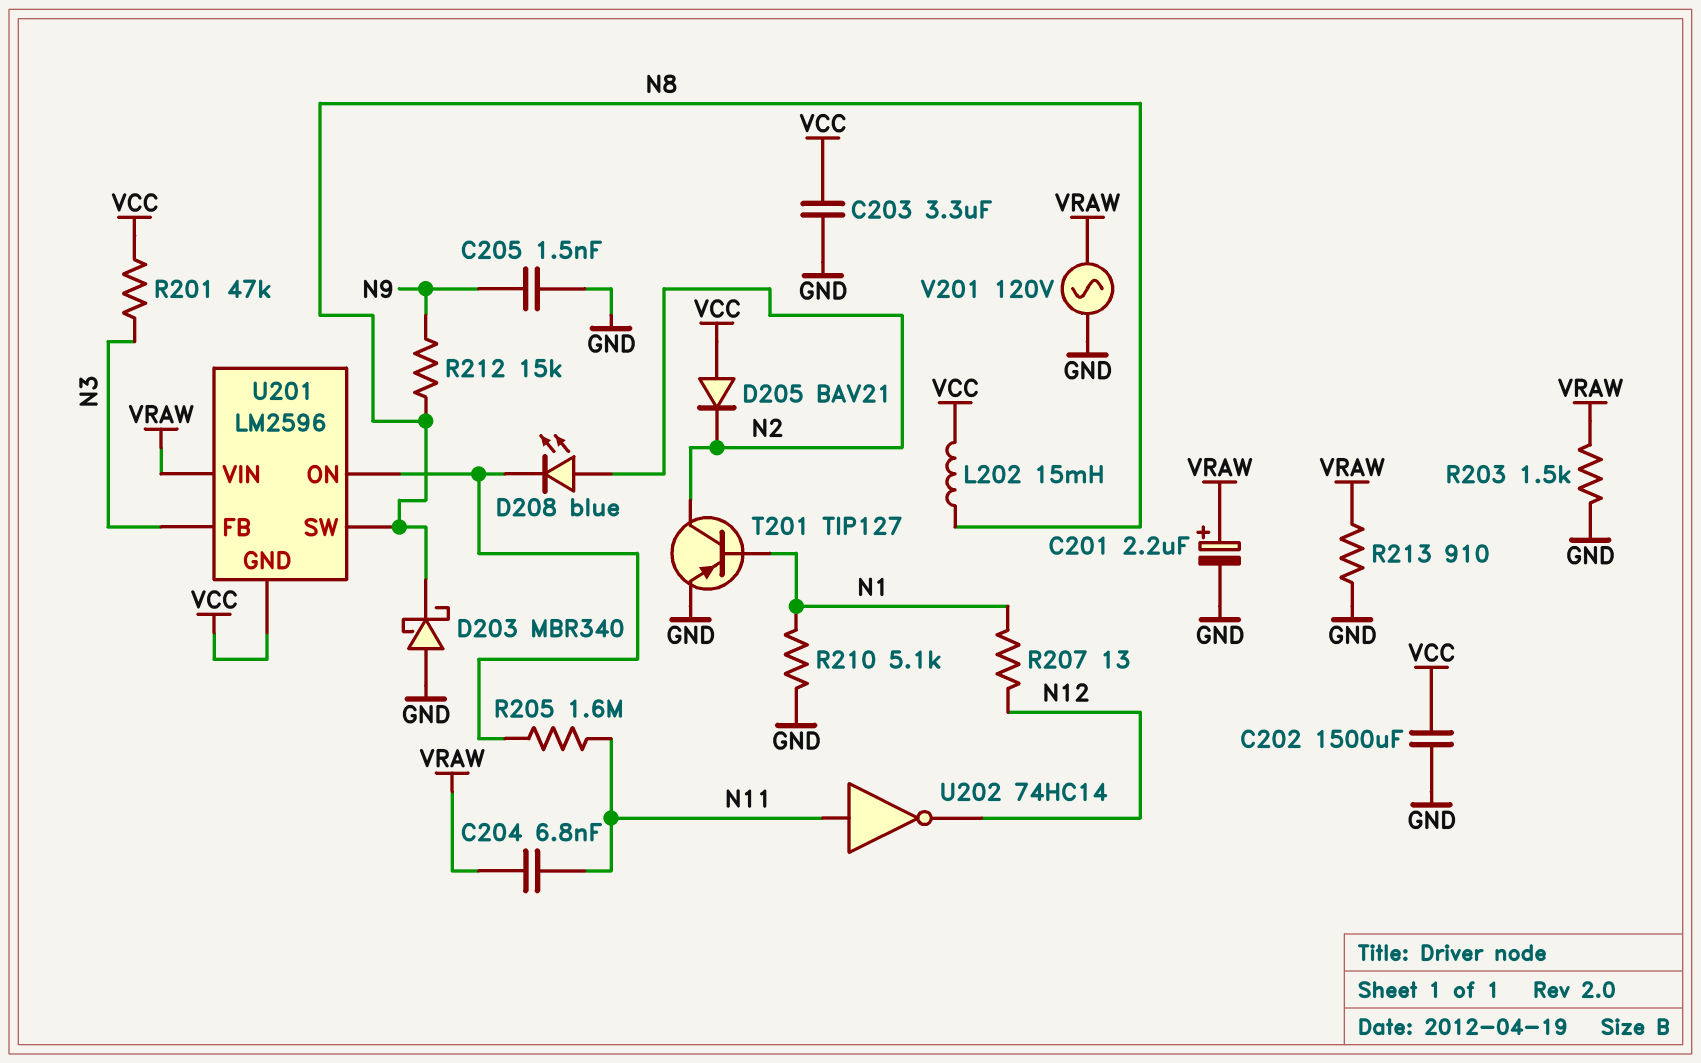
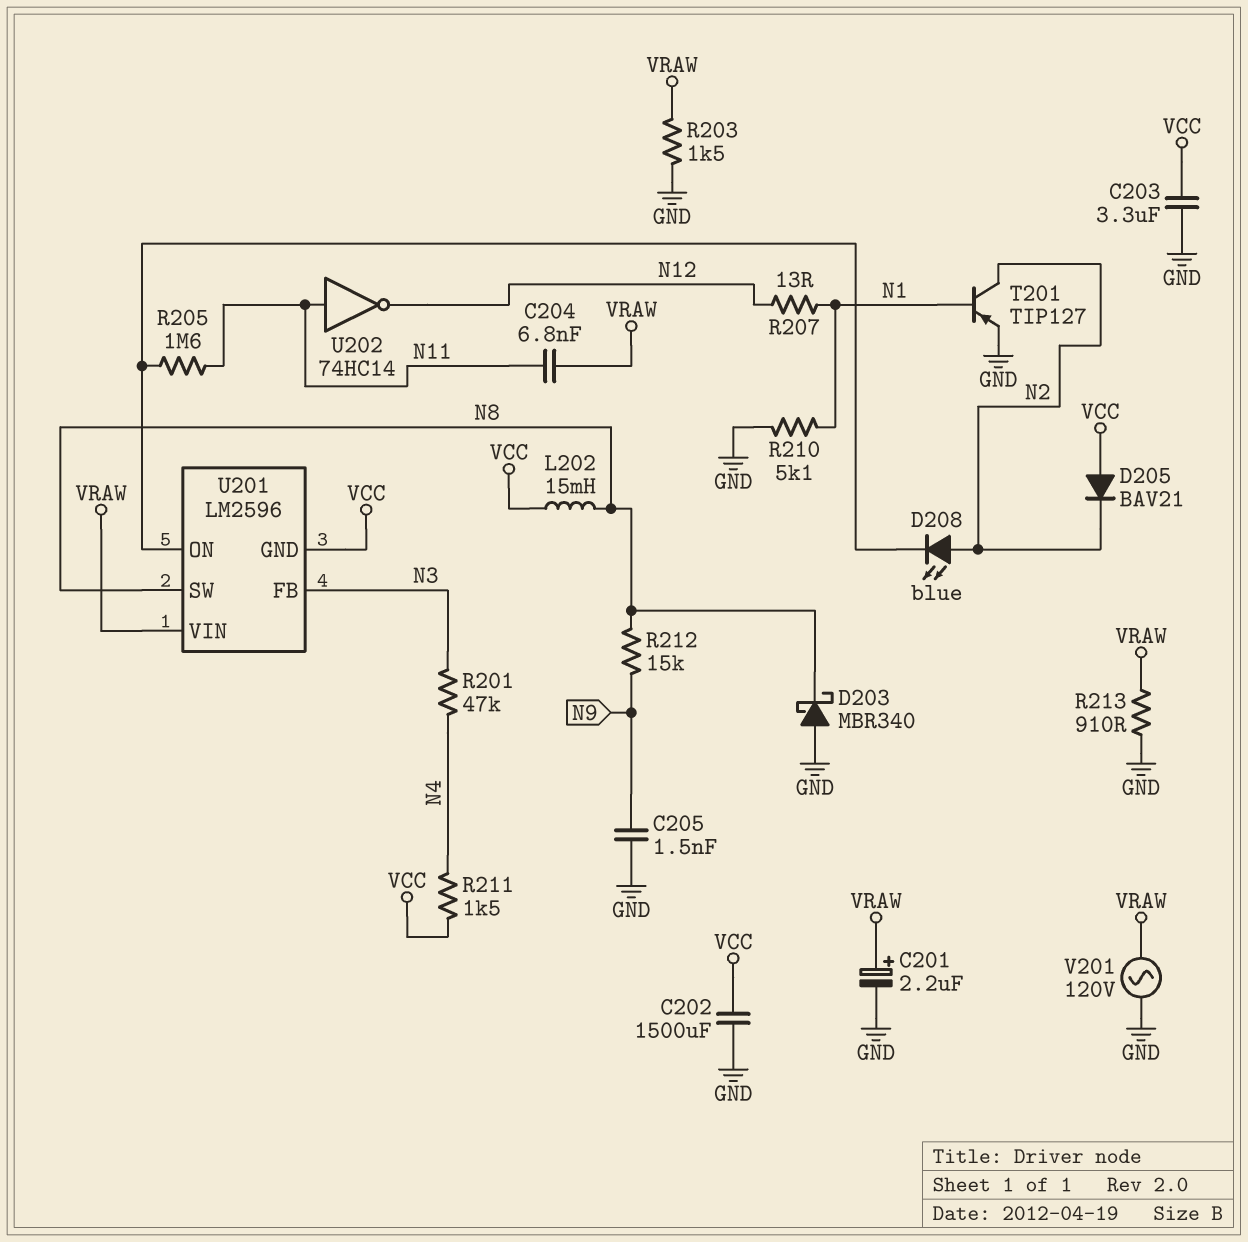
R201: 47k (N3, VCC) -> 47k (N3, N4)
R211: none -> 1.5k (N4, VCC)

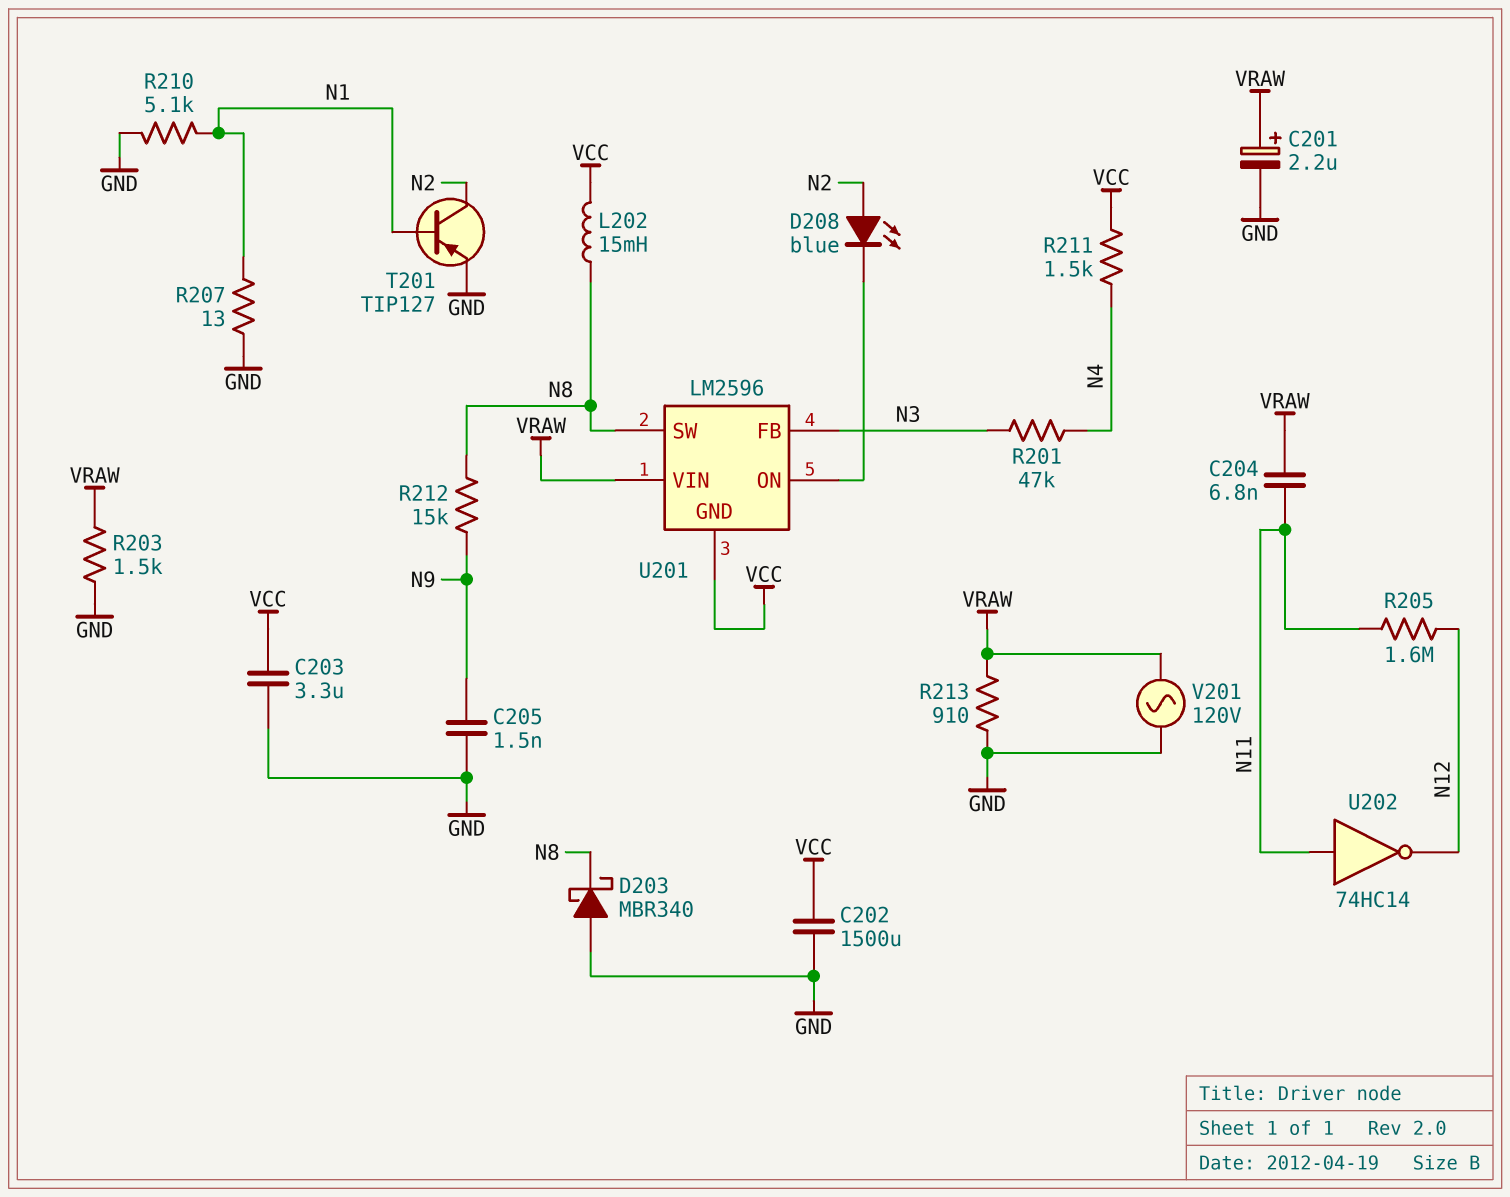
D205: diode BAV21 (A VCC, K N2) -> none
R205: 1.6M (N11, U201/ON) -> 1.6M (N11, N12)
R207: 13 (N1, N12) -> 13 (GND, N1)

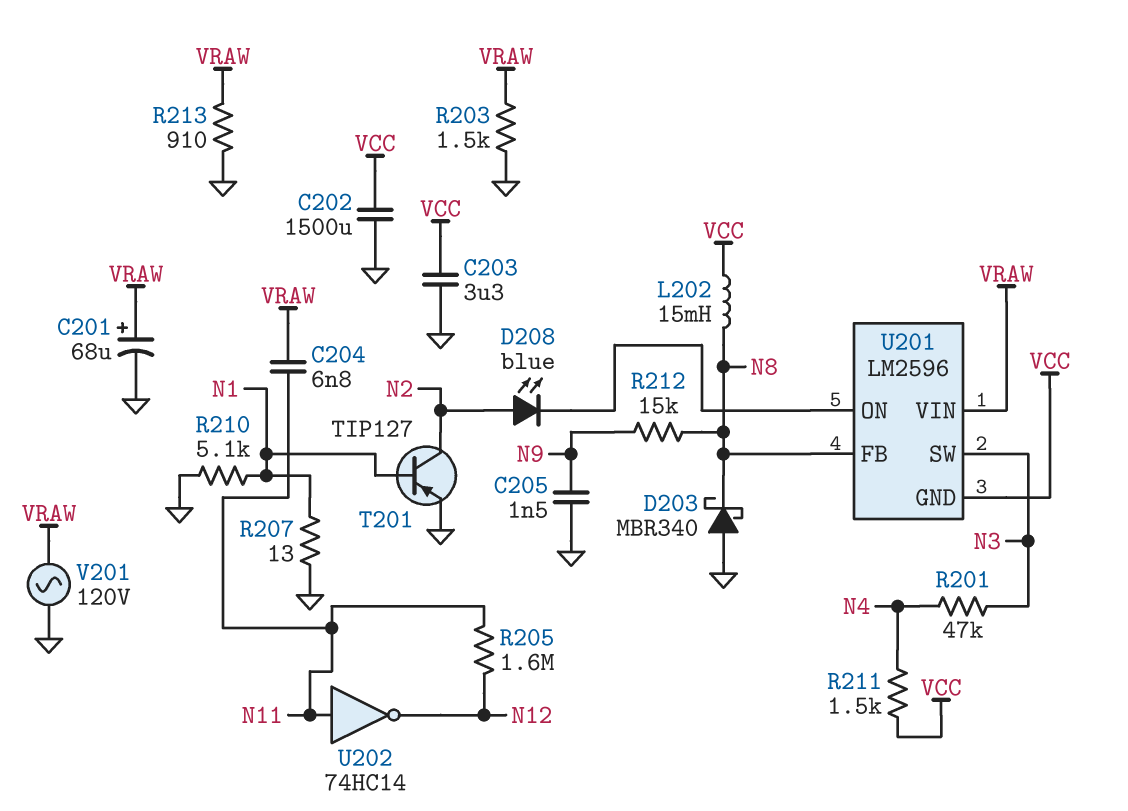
C201: 2.2uF (plus VRAW, minus GND) -> 68uF (plus VRAW, minus GND)
U201 pin FB: N3 -> N8
U201 pin SW: N8 -> N3

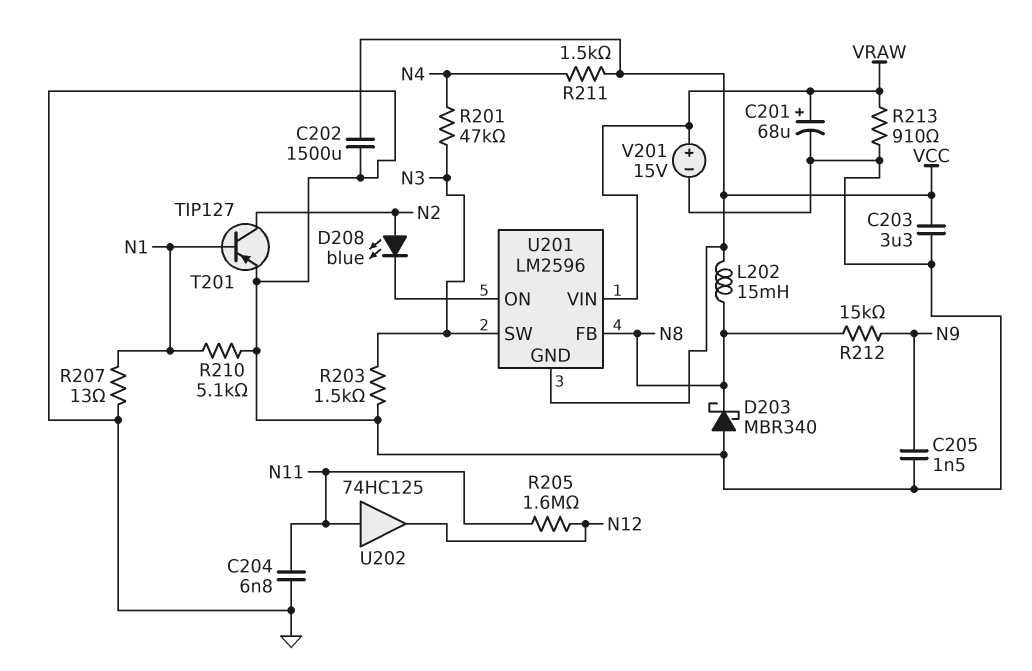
C204: 6.8nF (N11, VRAW) -> 6.8nF (GND, N11)
R203: 1.5k (GND, VRAW) -> 1.5k (GND, N3)
U202: NOT 74HC14 (in N11, out N12) -> buffer 74HC125 (in N11, out N12)
V201: AC 120V (GND, VRAW) -> 15V (plus VRAW, minus GND)

